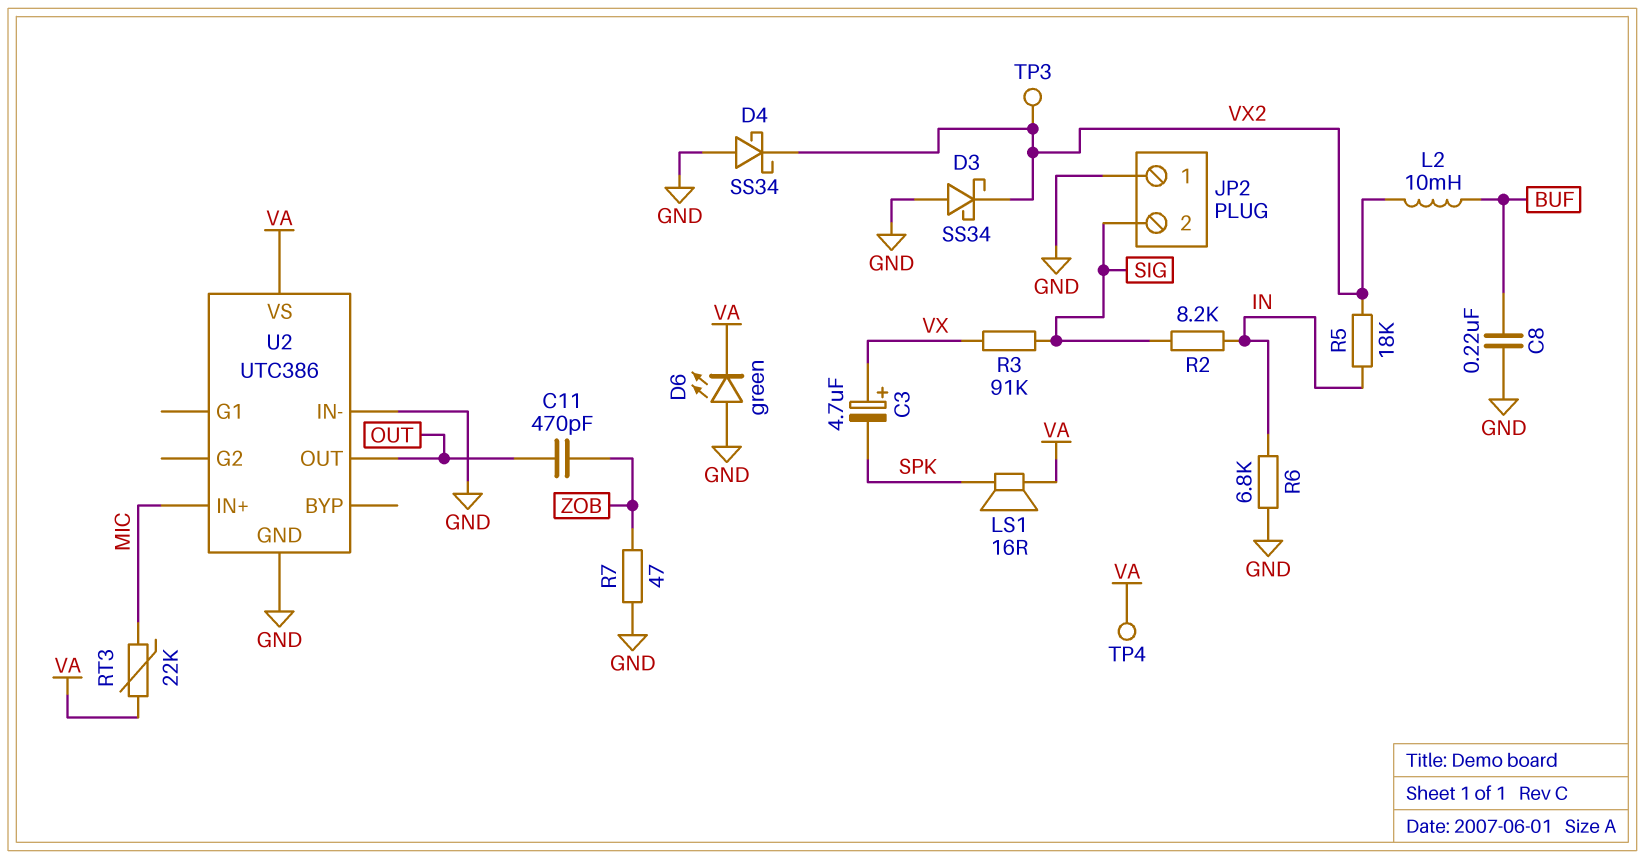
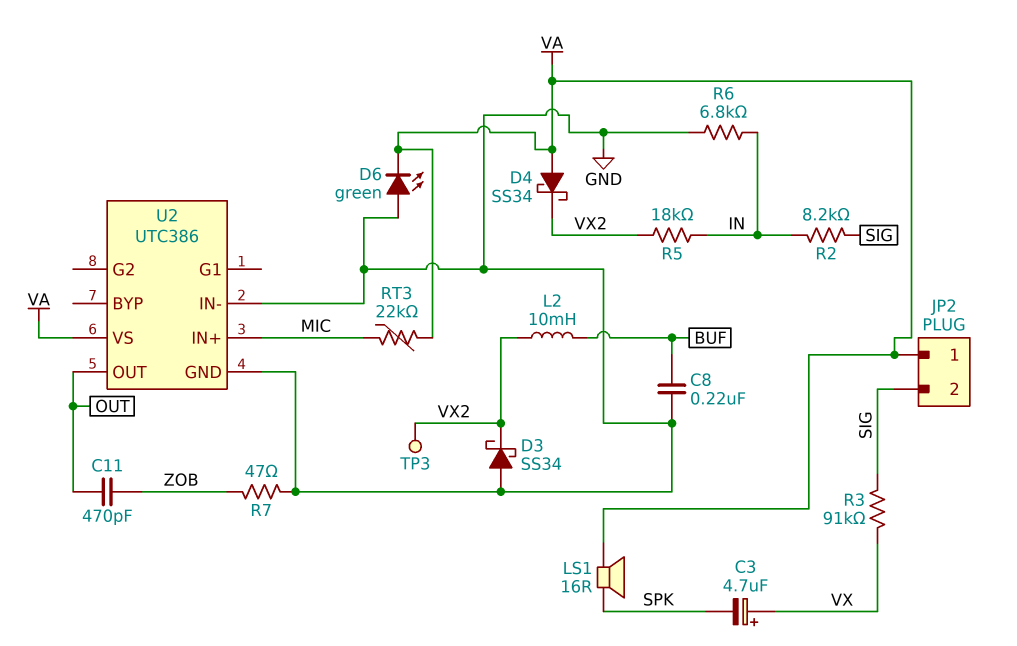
D4: schottky SS34 (A GND, K VX2) -> schottky SS34 (A VA, K VX2)
JP2 pin 1: GND -> VA
TP4: test point (VA) -> none

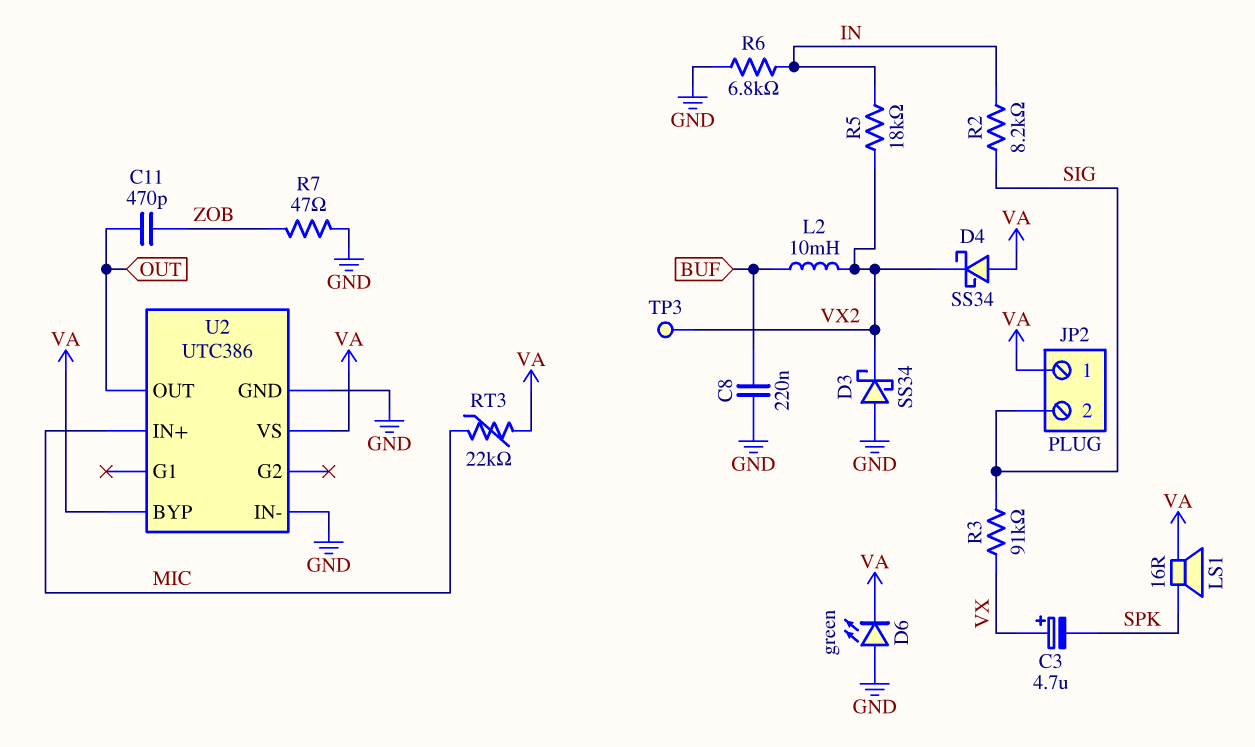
U2 pin BYP: none -> VA

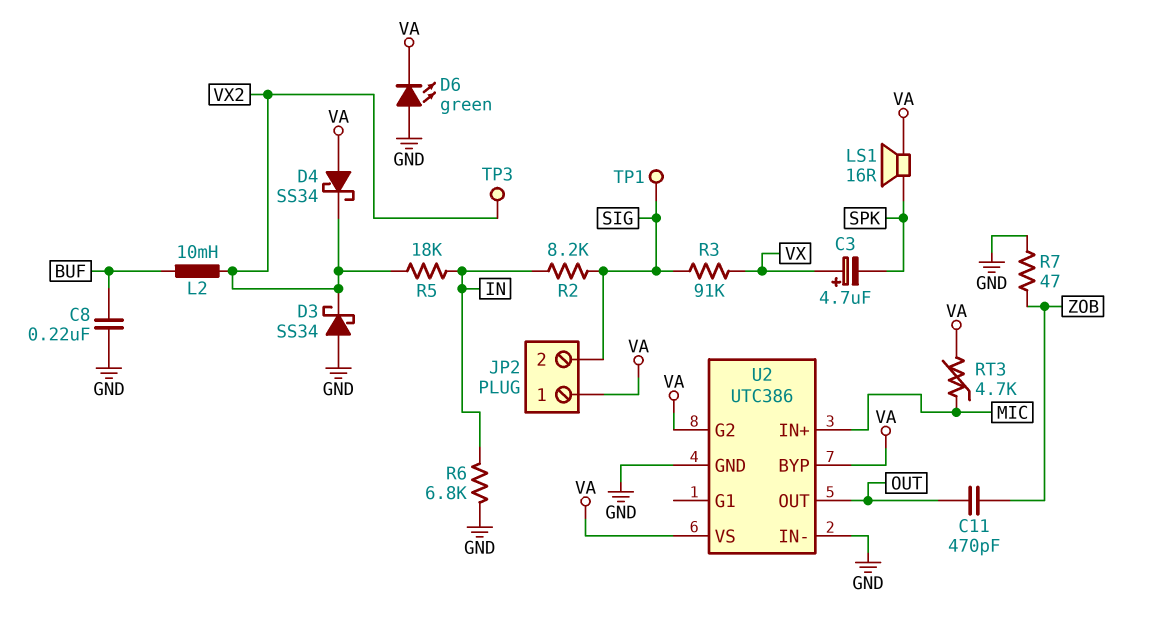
RT3: 22k (MIC, VA) -> 4.7k (MIC, VA)
TP1: none -> test point (SIG)
U2 pin G2: none -> VA

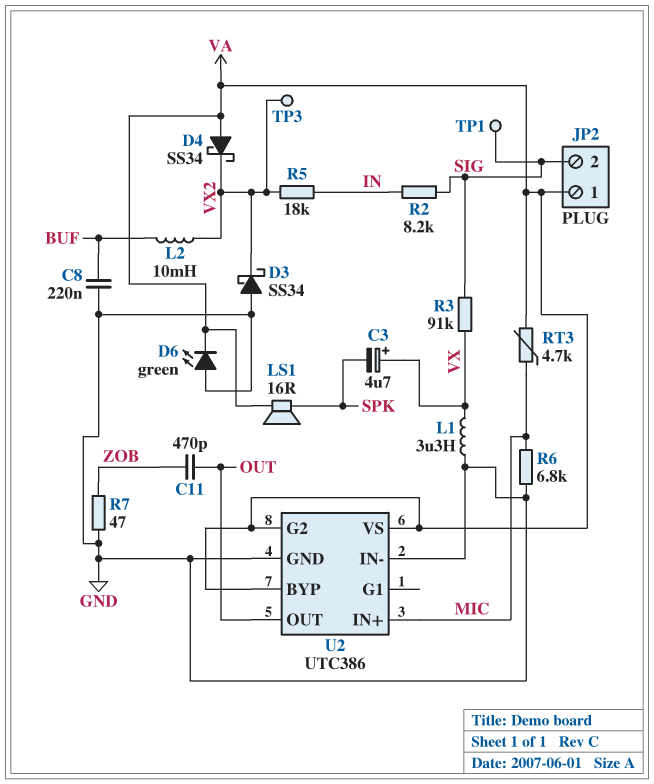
L1: none -> 3.3uH (GND, VX)
R6: 6.8k (GND, IN) -> 6.8k (GND, MIC)

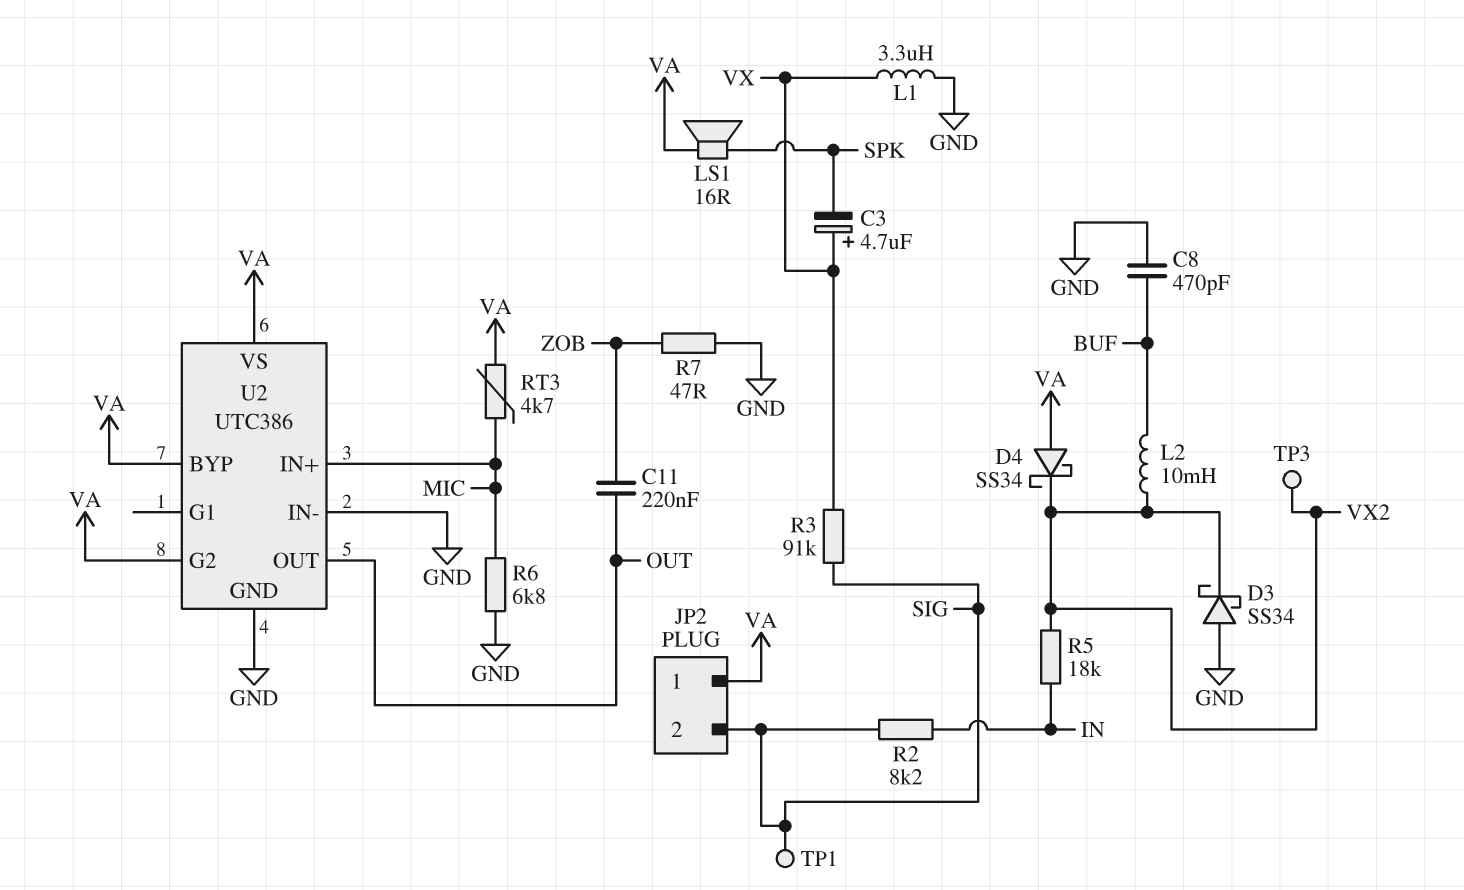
C8: 220nF (BUF, GND) -> 470pF (BUF, GND)
C11: 470pF (OUT, ZOB) -> 220nF (OUT, ZOB)
D6: LED green (A GND, K VA) -> none

